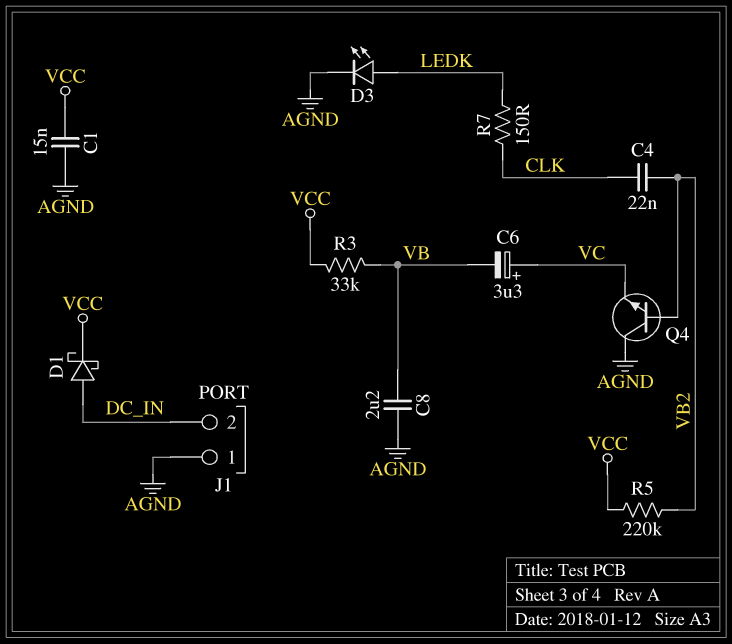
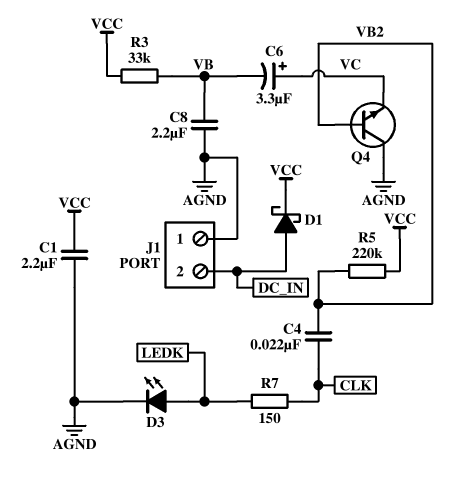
C1: 15nF (AGND, VCC) -> 2.2uF (AGND, VCC)

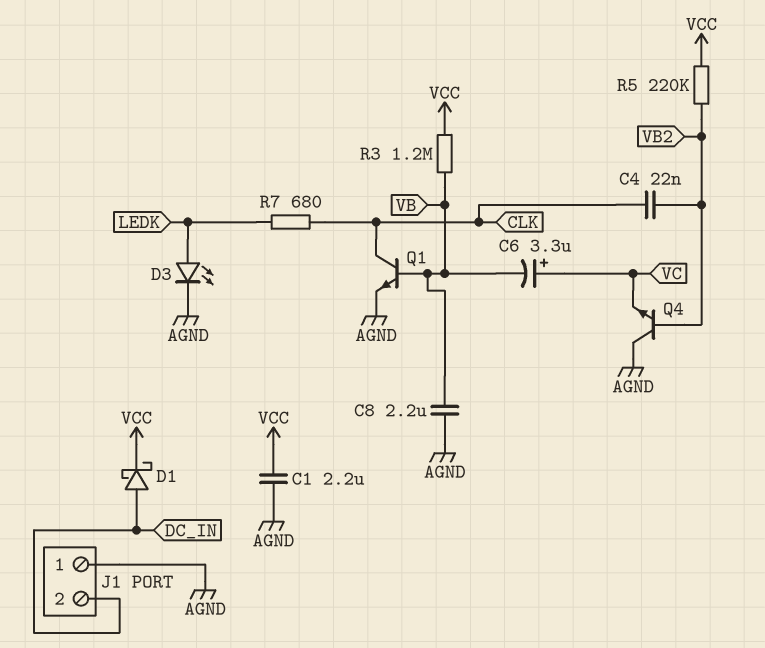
Q1: none -> NPN (B VB, C CLK, E AGND)
R3: 33k (VB, VCC) -> 1.2M (VB, VCC)
R7: 150 (CLK, LEDK) -> 680 (CLK, LEDK)

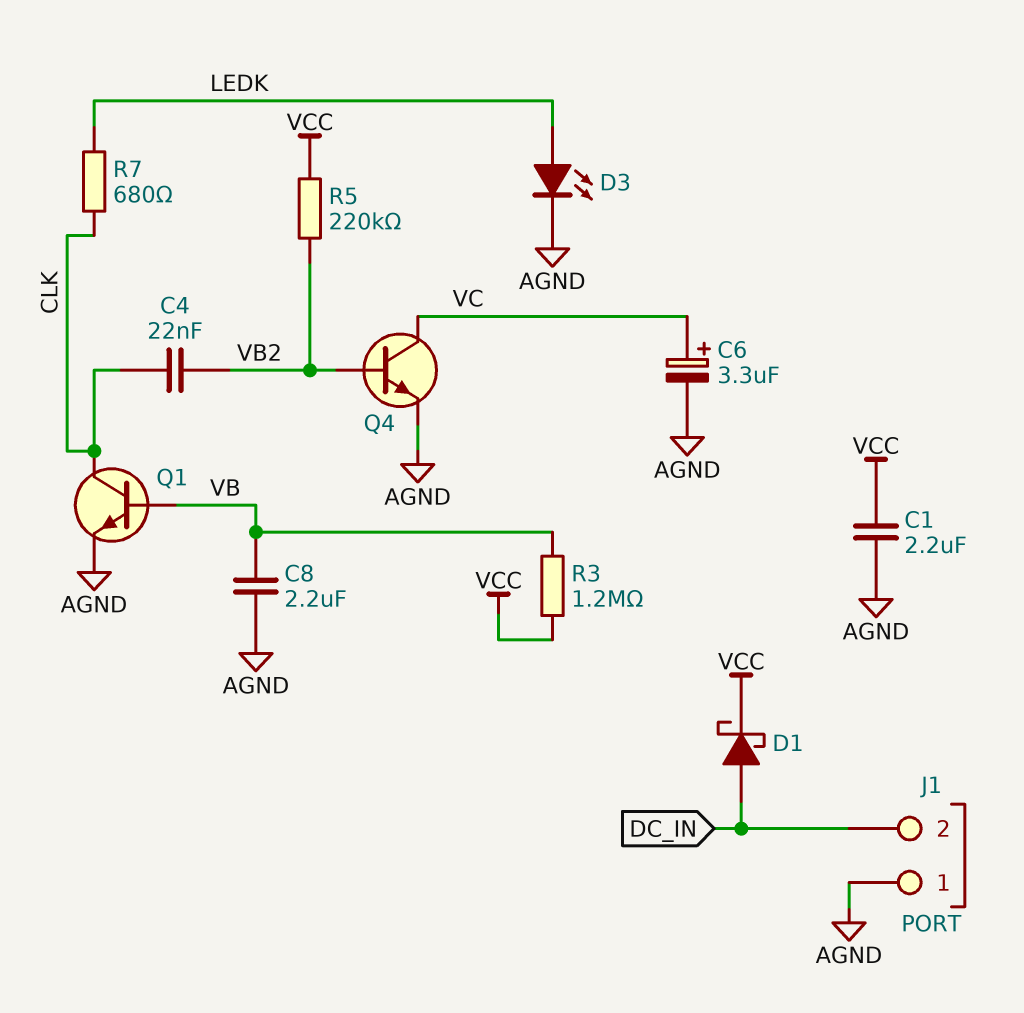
C6: 3.3uF (plus VC, minus VB) -> 3.3uF (plus VC, minus AGND)
Q4: NPN (B VB2, C AGND, E VC) -> NPN (B VB2, C VC, E AGND)

